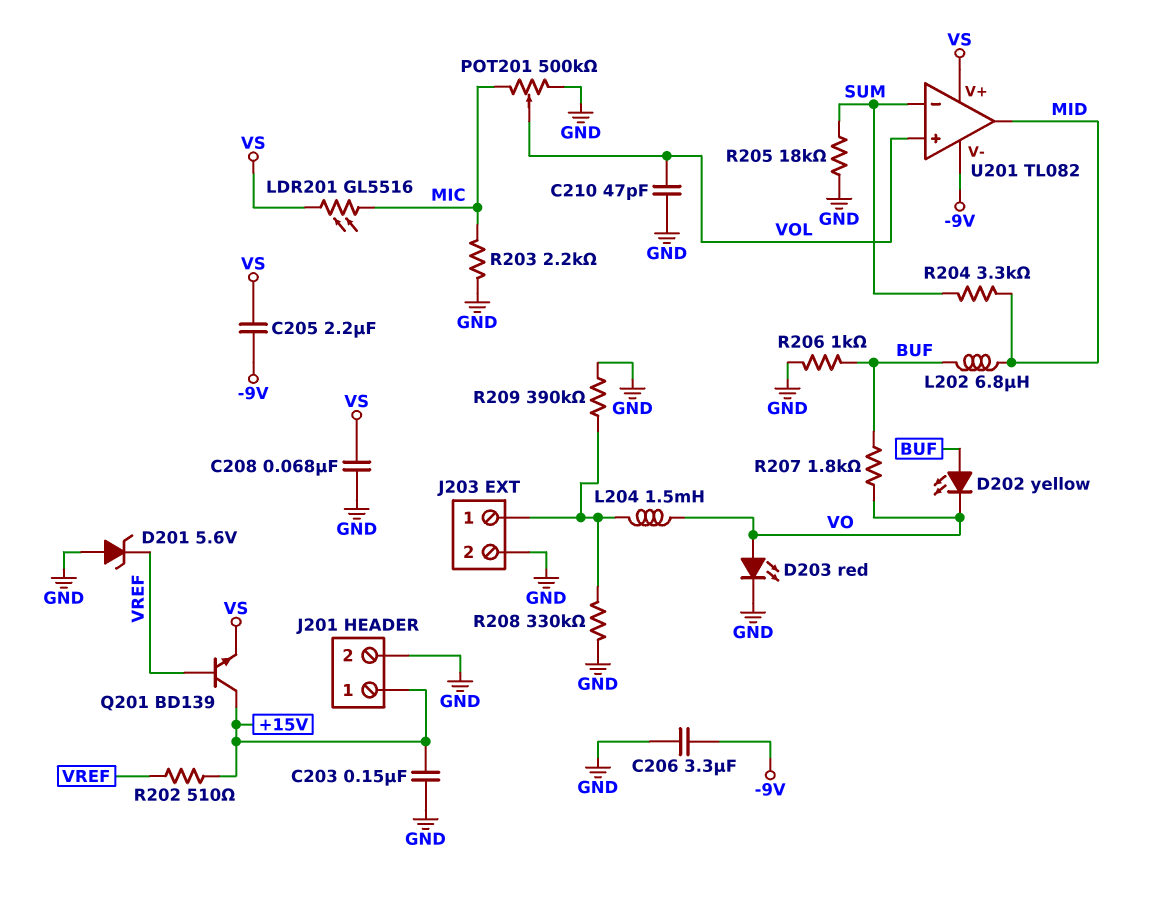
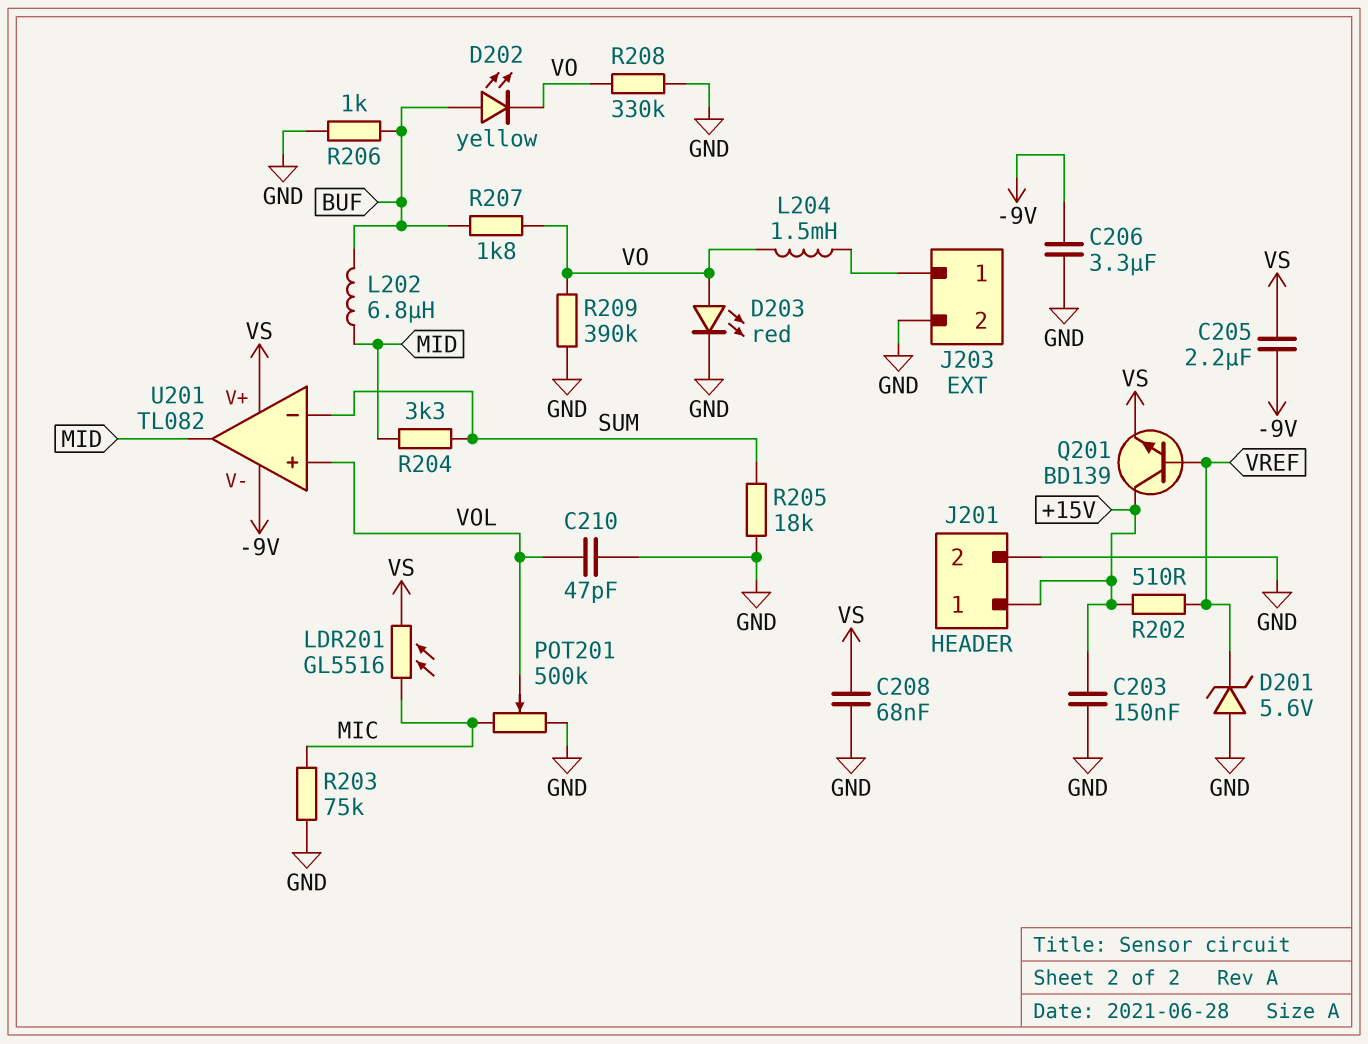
R203: 2.2k (GND, MIC) -> 75k (GND, MIC)
R208: 330k (GND, J203/1) -> 330k (GND, VO)
R209: 390k (GND, J203/1) -> 390k (GND, VO)

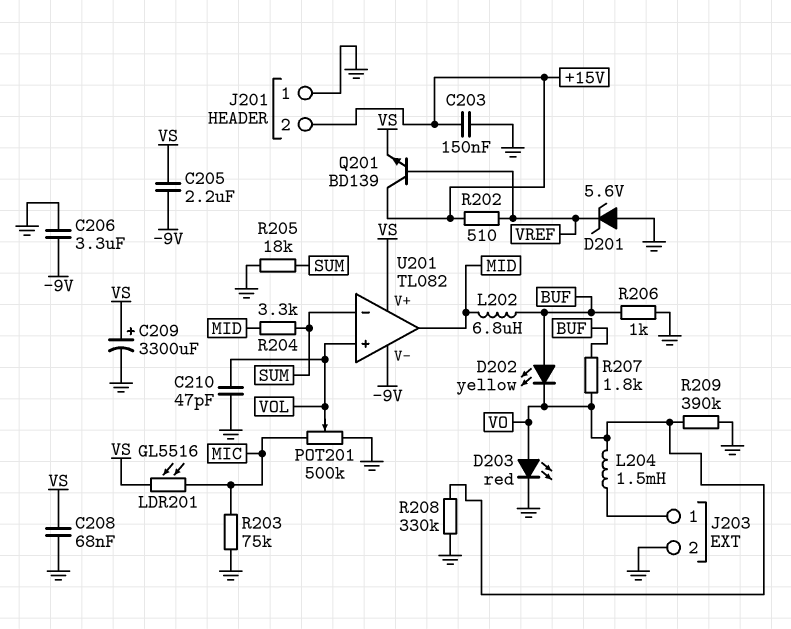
C209: none -> 3300uF (plus VS, minus GND)
J201 pin 1: +15V -> GND
J201 pin 2: GND -> +15V

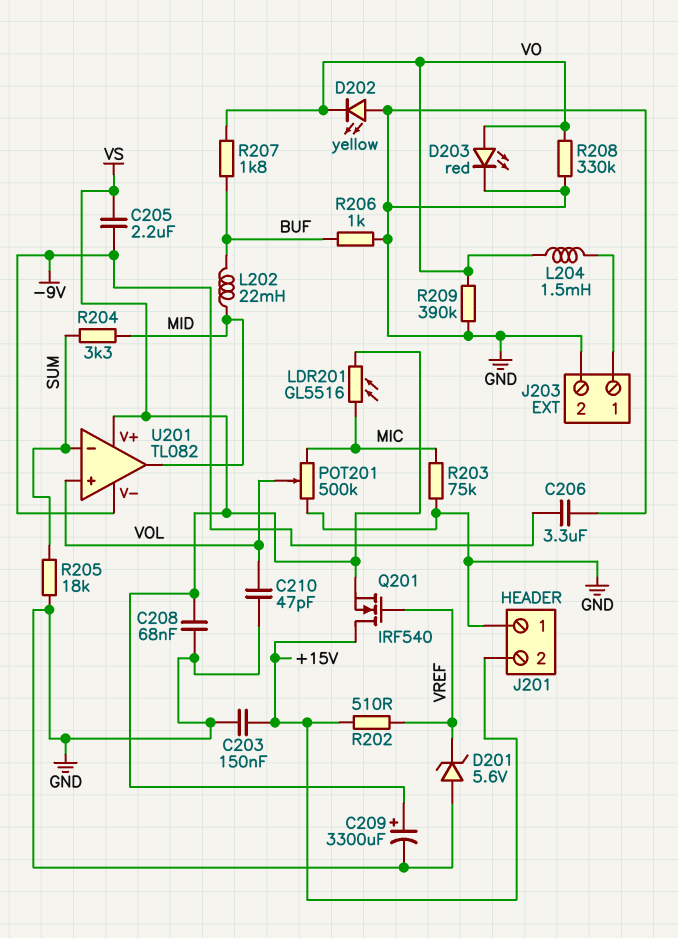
D202: LED yellow (A BUF, K VO) -> LED yellow (A GND, K VO)
L202: 6.8uH (BUF, MID) -> 22mH (BUF, MID)
Q201: NPN BD139 (B VREF, C +15V, E VS) -> NMOS IRF540 (G VREF, D +15V, S VS)

